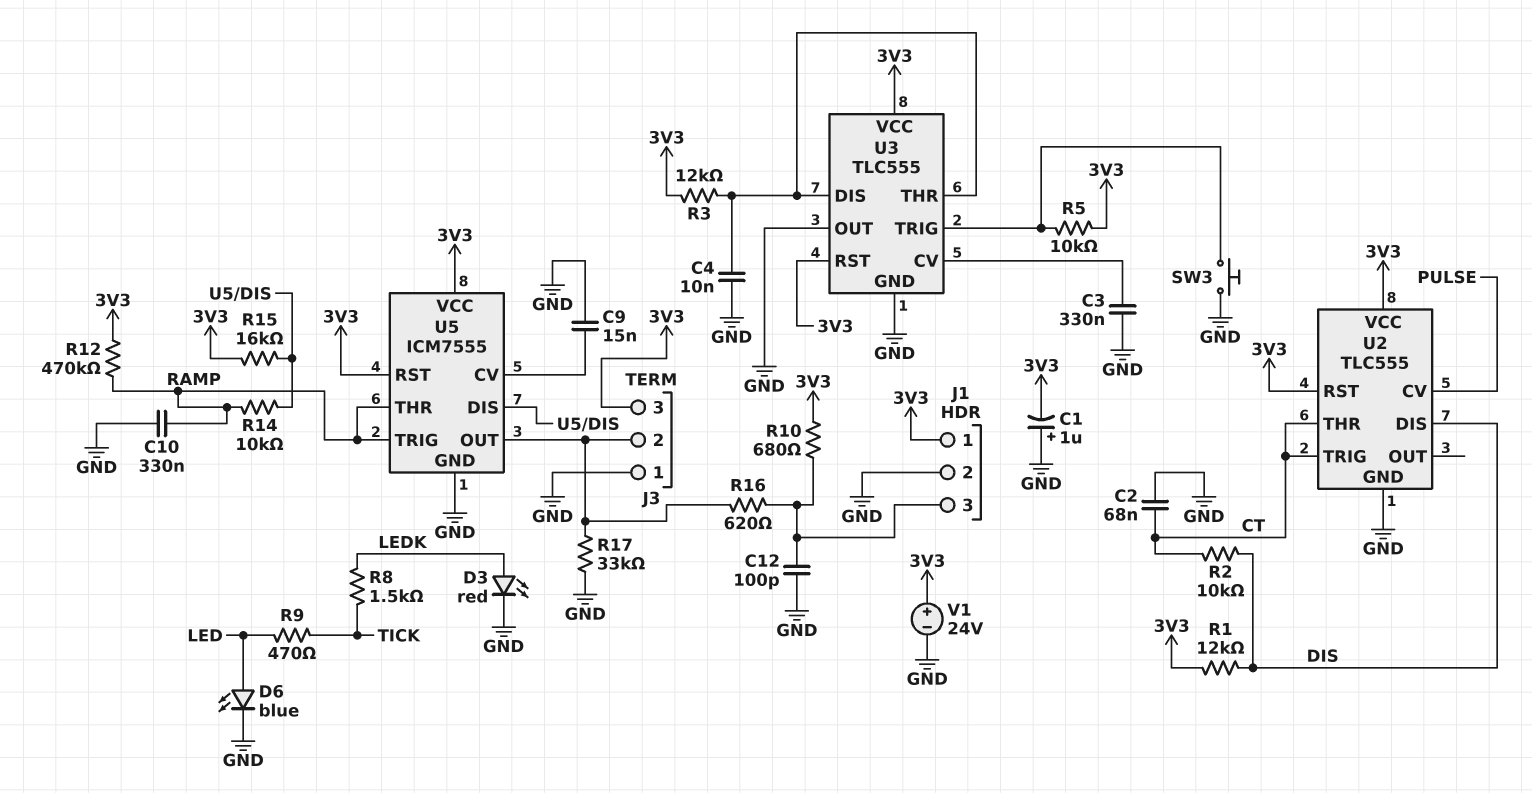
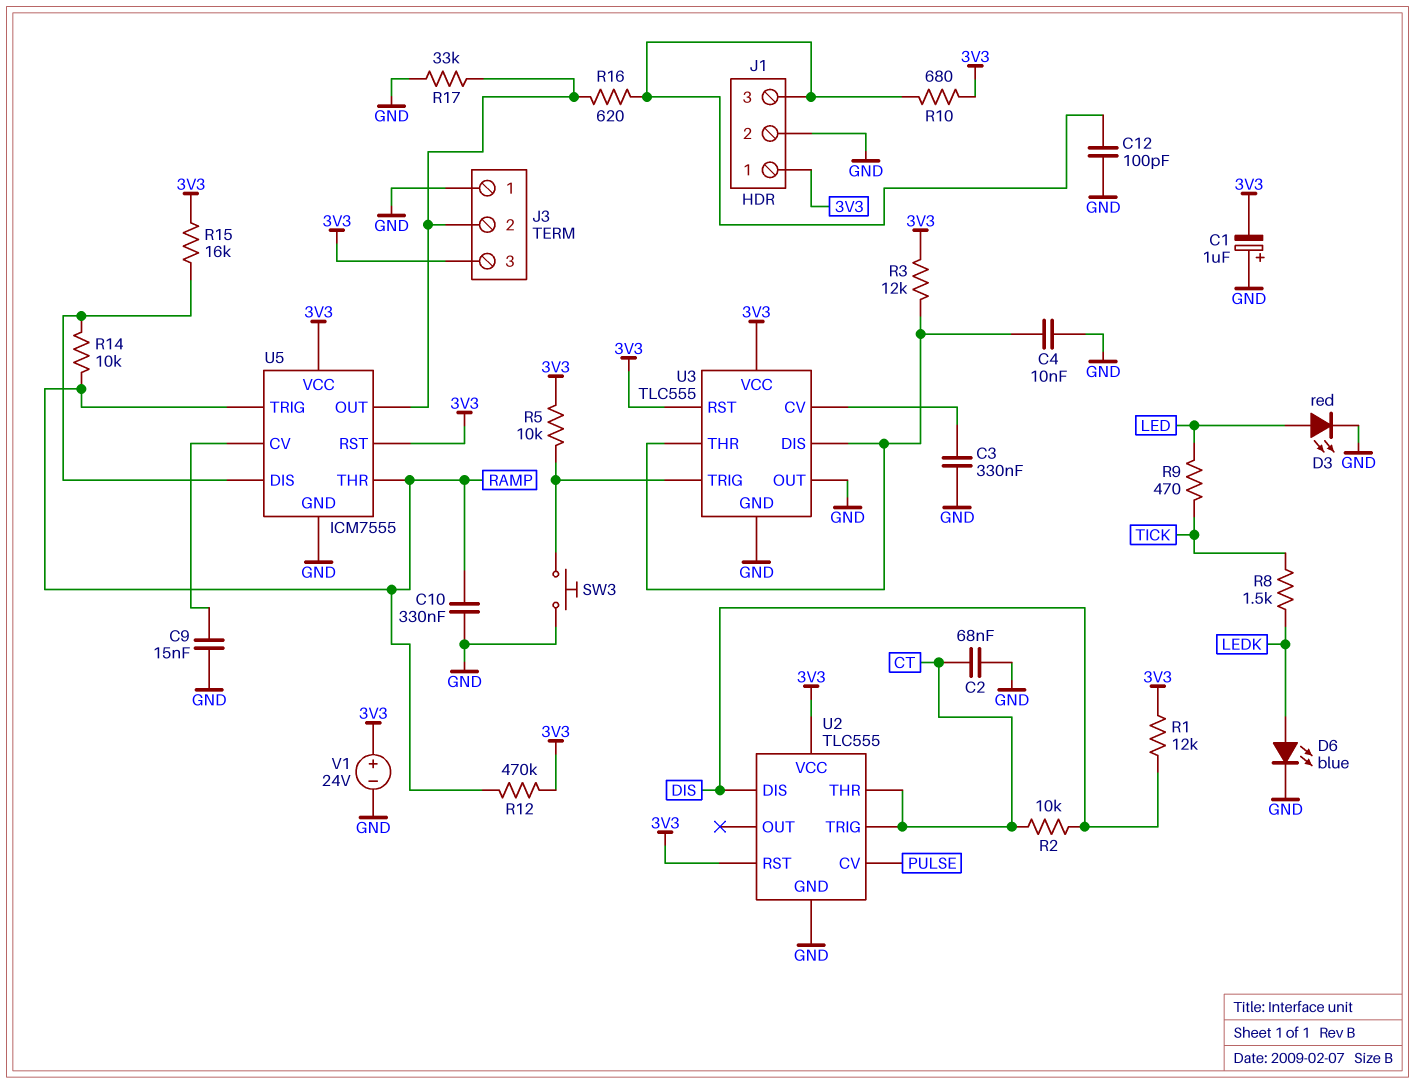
D3: LED red (A LEDK, K GND) -> LED red (A LED, K GND)
D6: LED blue (A LED, K GND) -> LED blue (A LEDK, K GND)

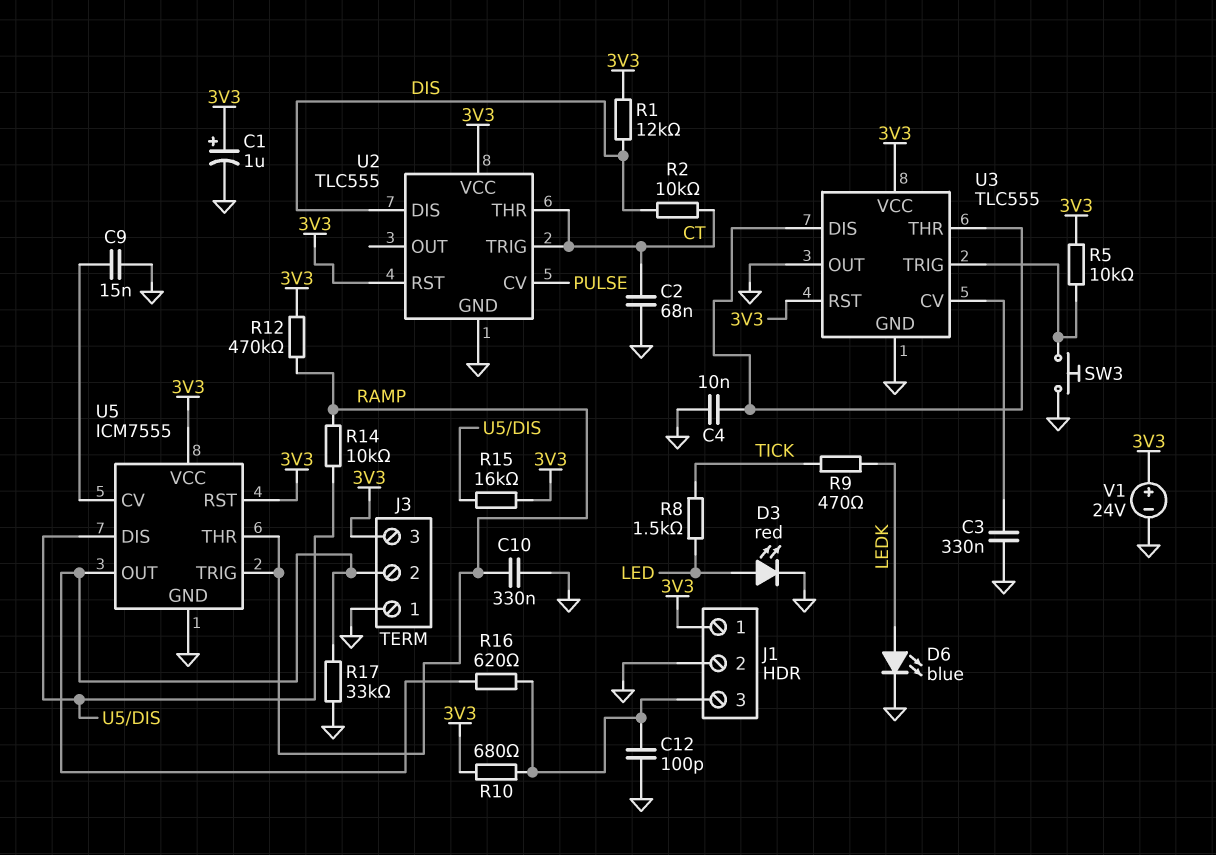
C1: 1uF (plus GND, minus 3V3) -> 1uF (plus 3V3, minus GND)
R3: 12k (3V3, U3/DIS) -> none
R8: 1.5k (LEDK, TICK) -> 1.5k (LED, TICK)
R9: 470 (LED, TICK) -> 470 (LEDK, TICK)

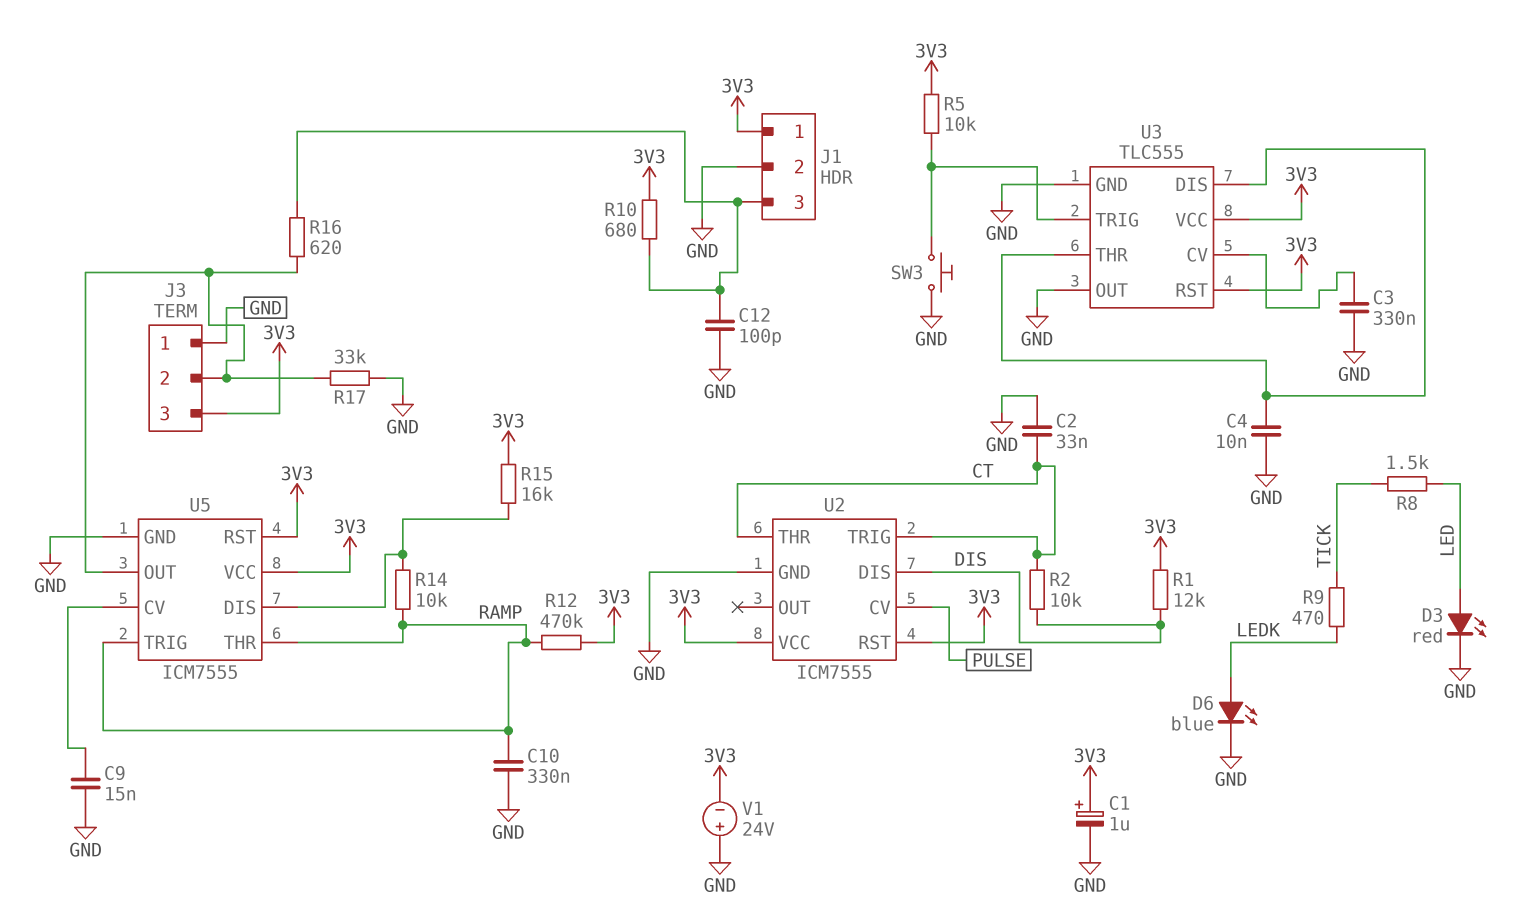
C2: 68nF (CT, GND) -> 33nF (CT, GND)
U2: TLC555 -> ICM7555
V1: 24V (plus 3V3, minus GND) -> 24V (plus GND, minus 3V3)

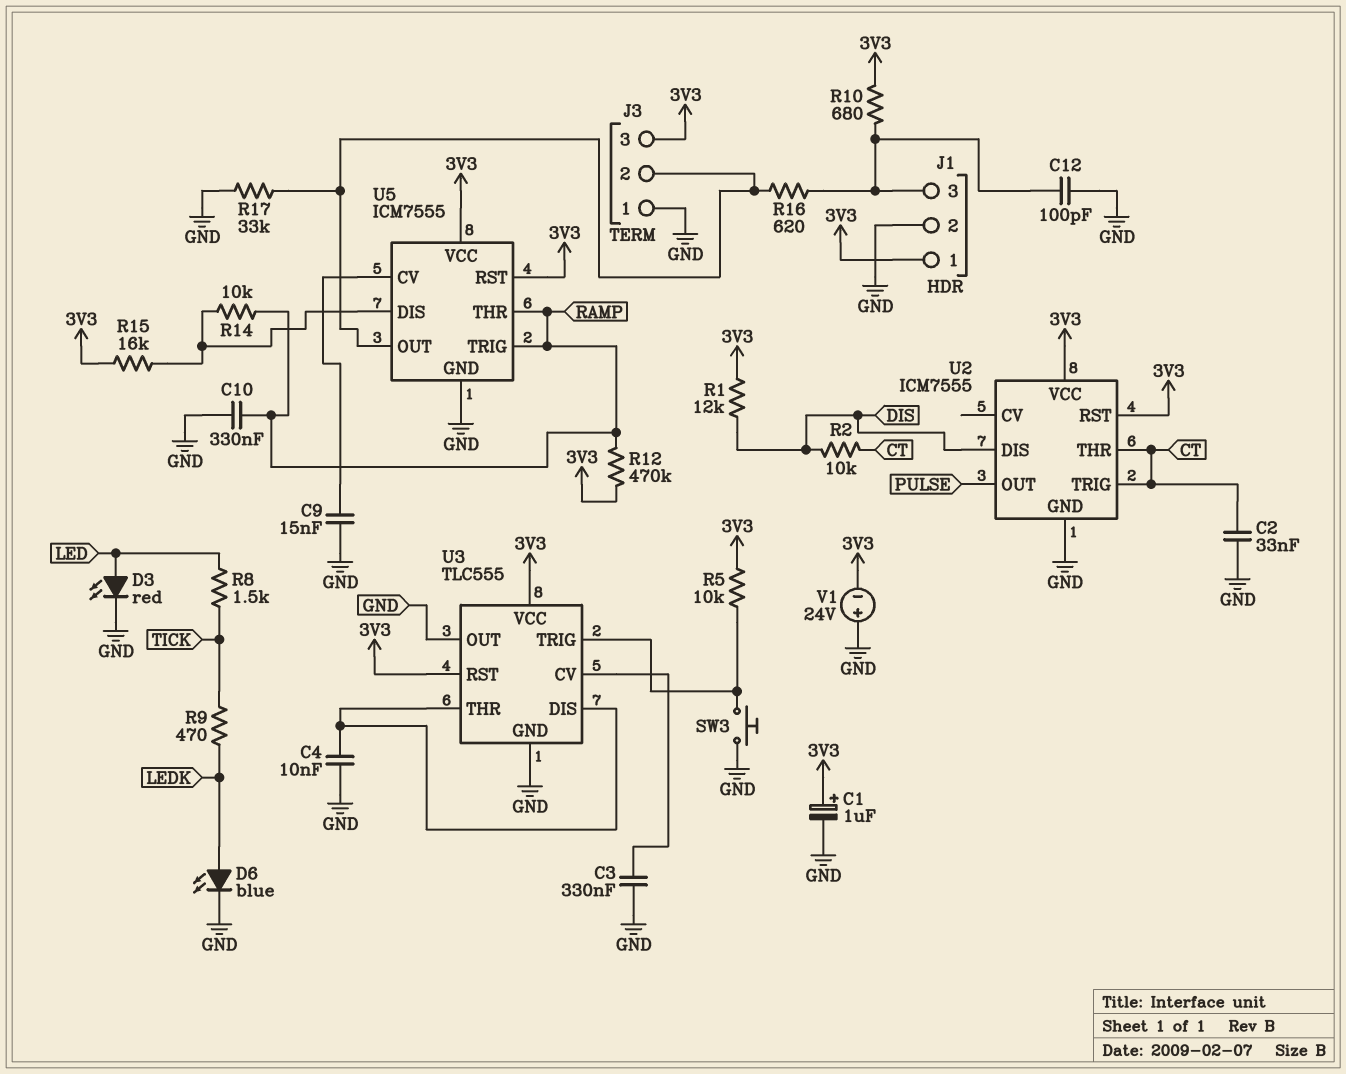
U2 pin CV: PULSE -> none
U2 pin OUT: none -> PULSE

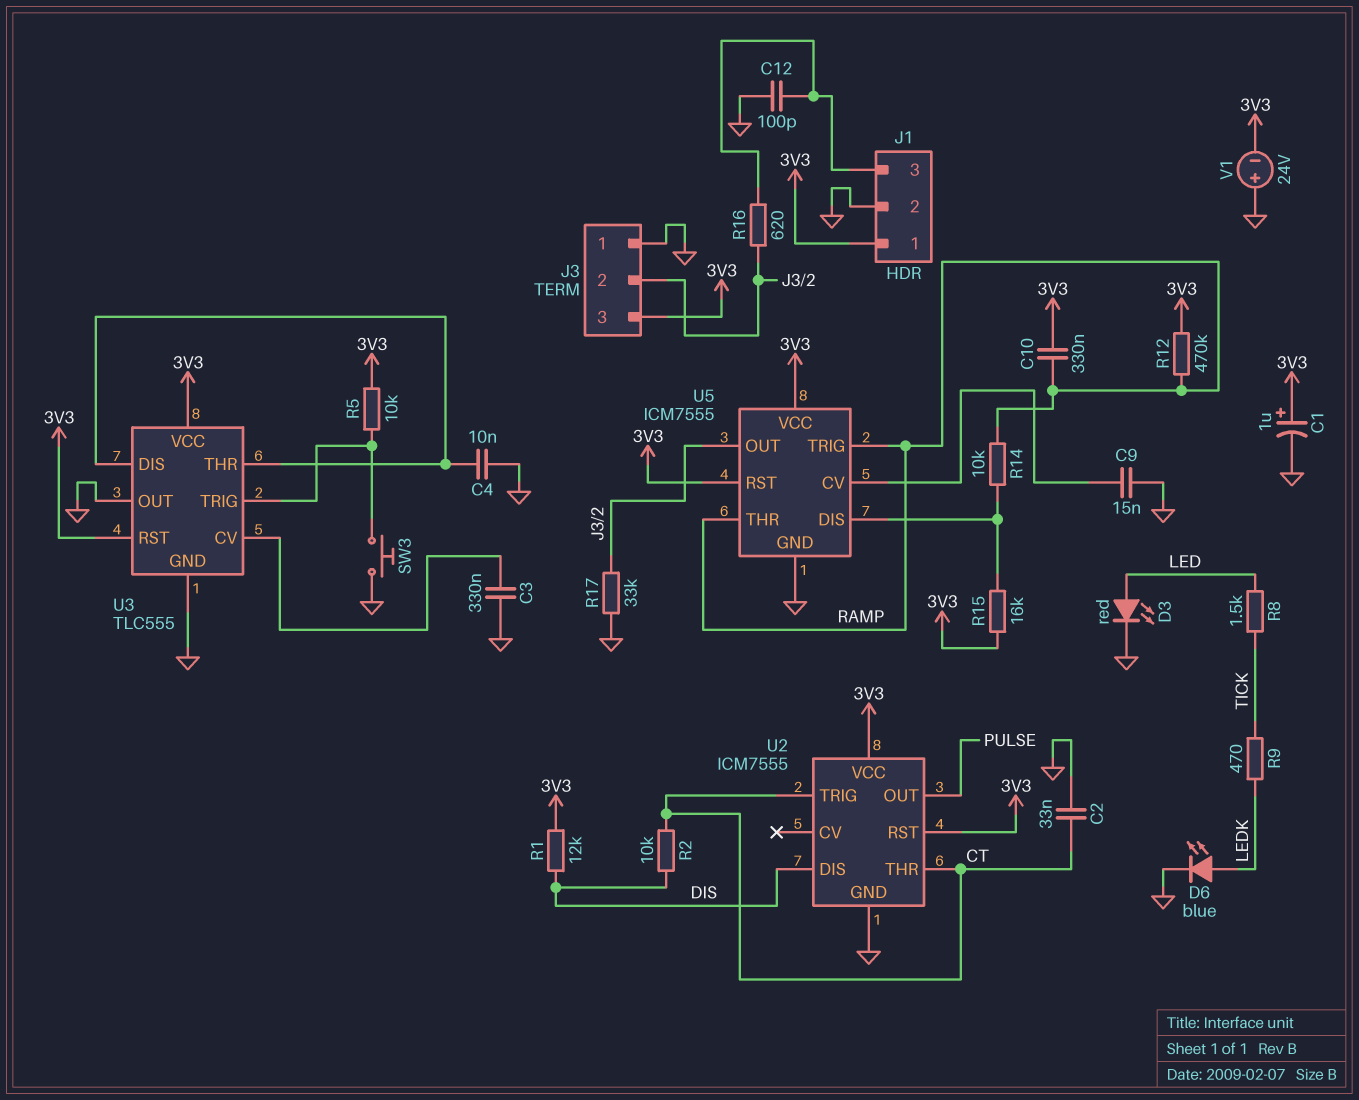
C10: 330nF (GND, RAMP) -> 330nF (3V3, RAMP)
R10: 680 (3V3, J1/3) -> none

